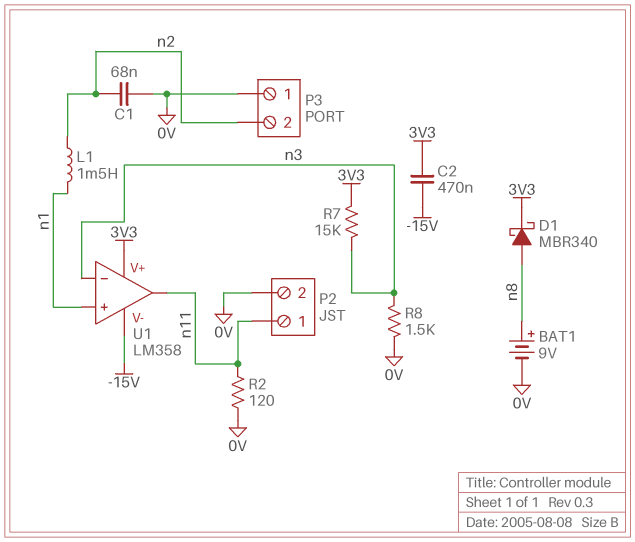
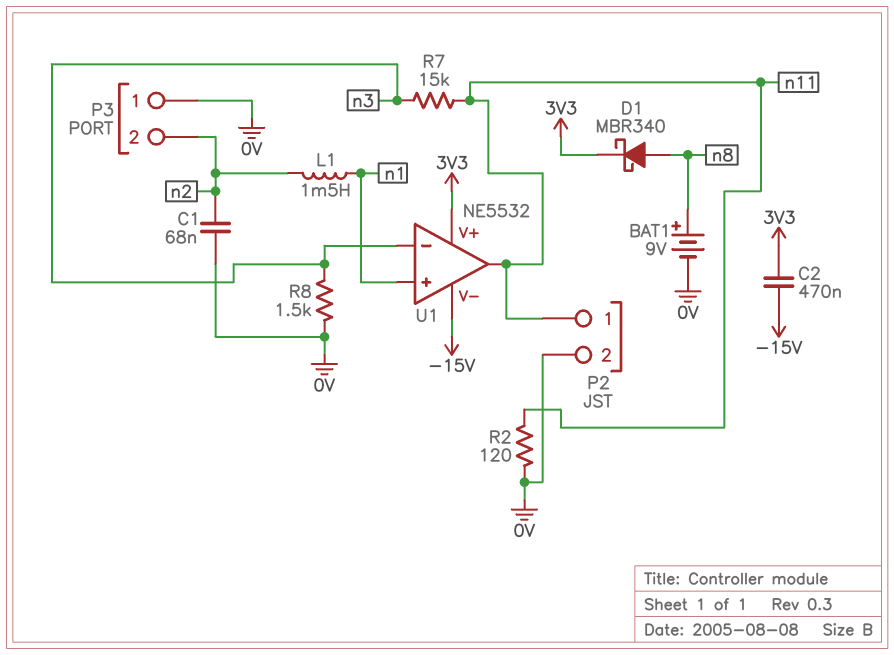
R7: 15k (3V3, n3) -> 15k (n3, n11)
U1: LM358 -> NE5532

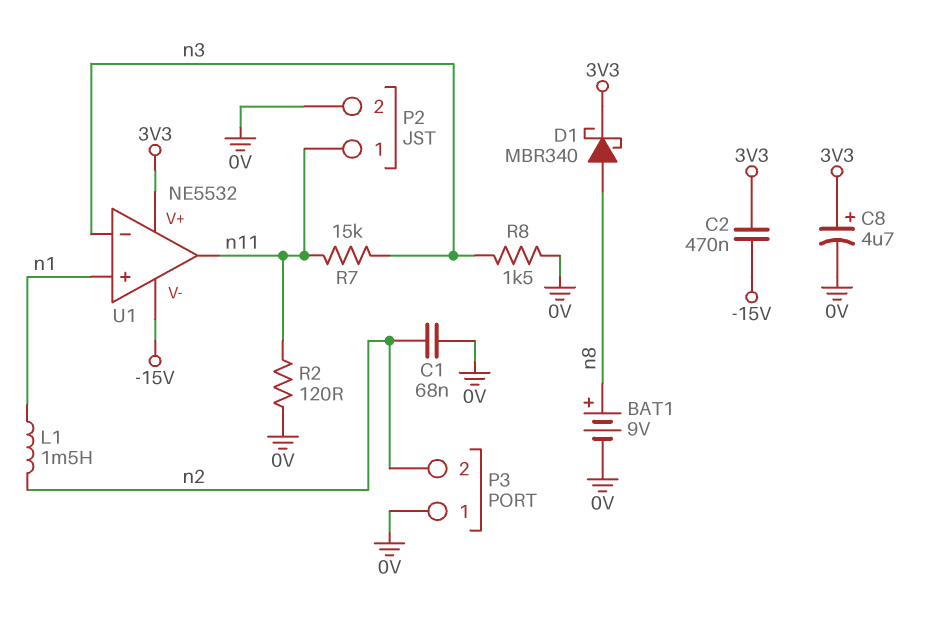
C8: none -> 4.7uF (plus 3V3, minus 0V)

